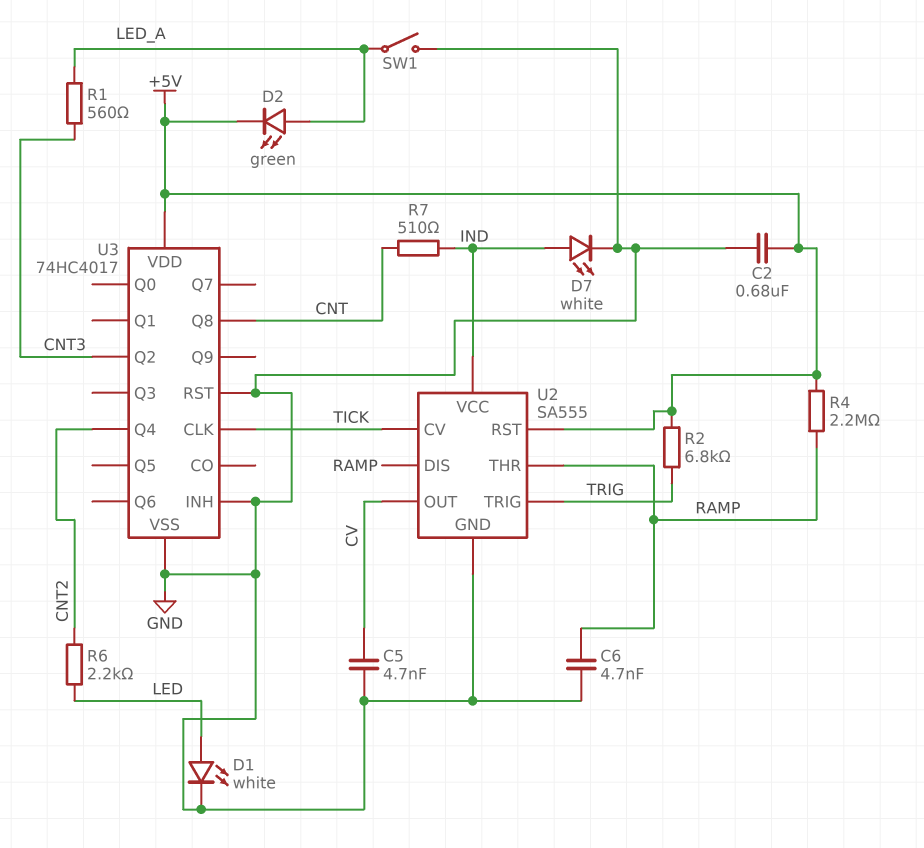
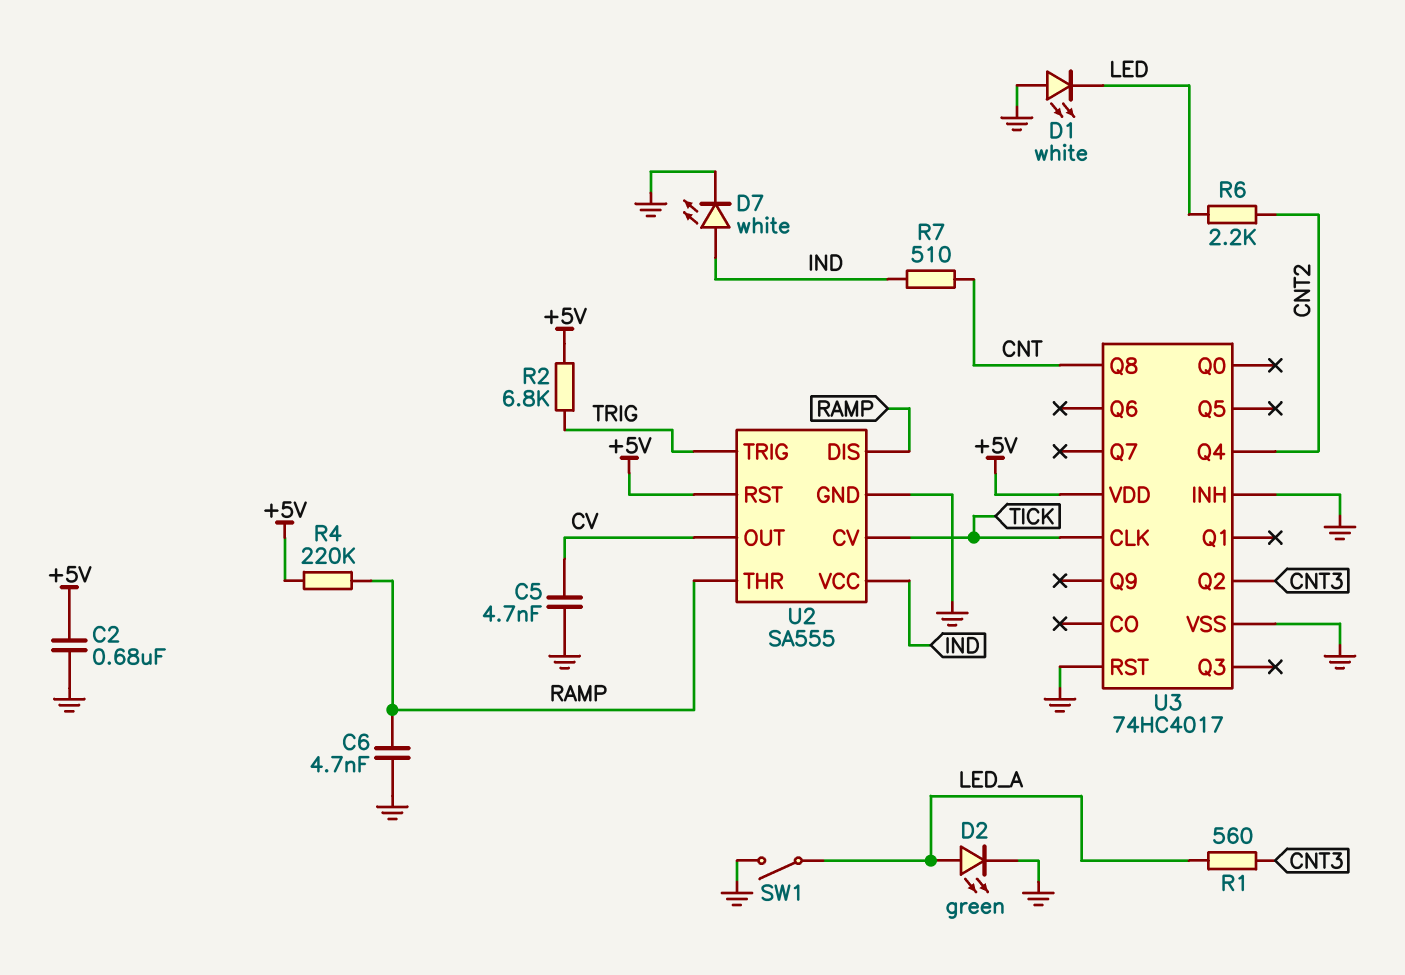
D1: LED white (A LED, K GND) -> LED white (A GND, K LED)
D2: LED green (A LED_A, K +5V) -> LED green (A LED_A, K GND)
R4: 2.2M (+5V, RAMP) -> 220k (+5V, RAMP)

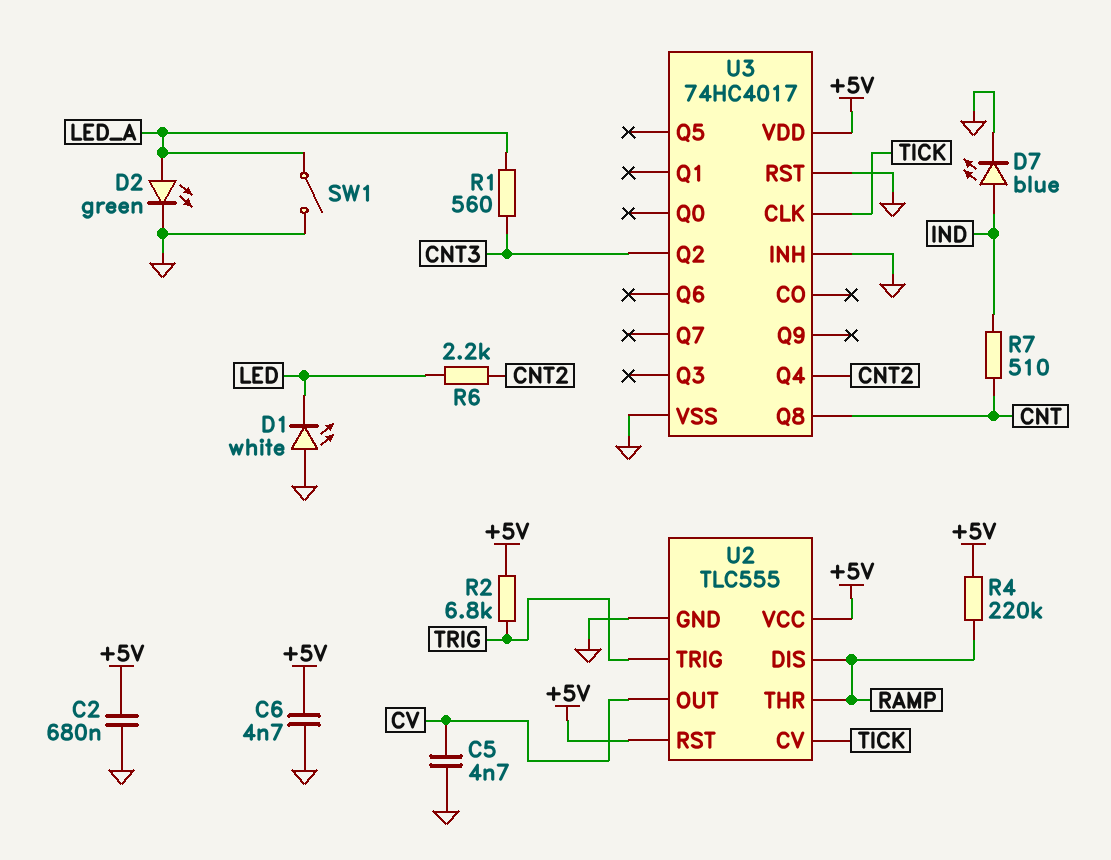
C6: 4.7nF (GND, RAMP) -> 4.7nF (+5V, GND)
D7: LED white (A IND, K GND) -> LED blue (A IND, K GND)
U2: SA555 -> TLC555
U2 pin VCC: IND -> +5V

